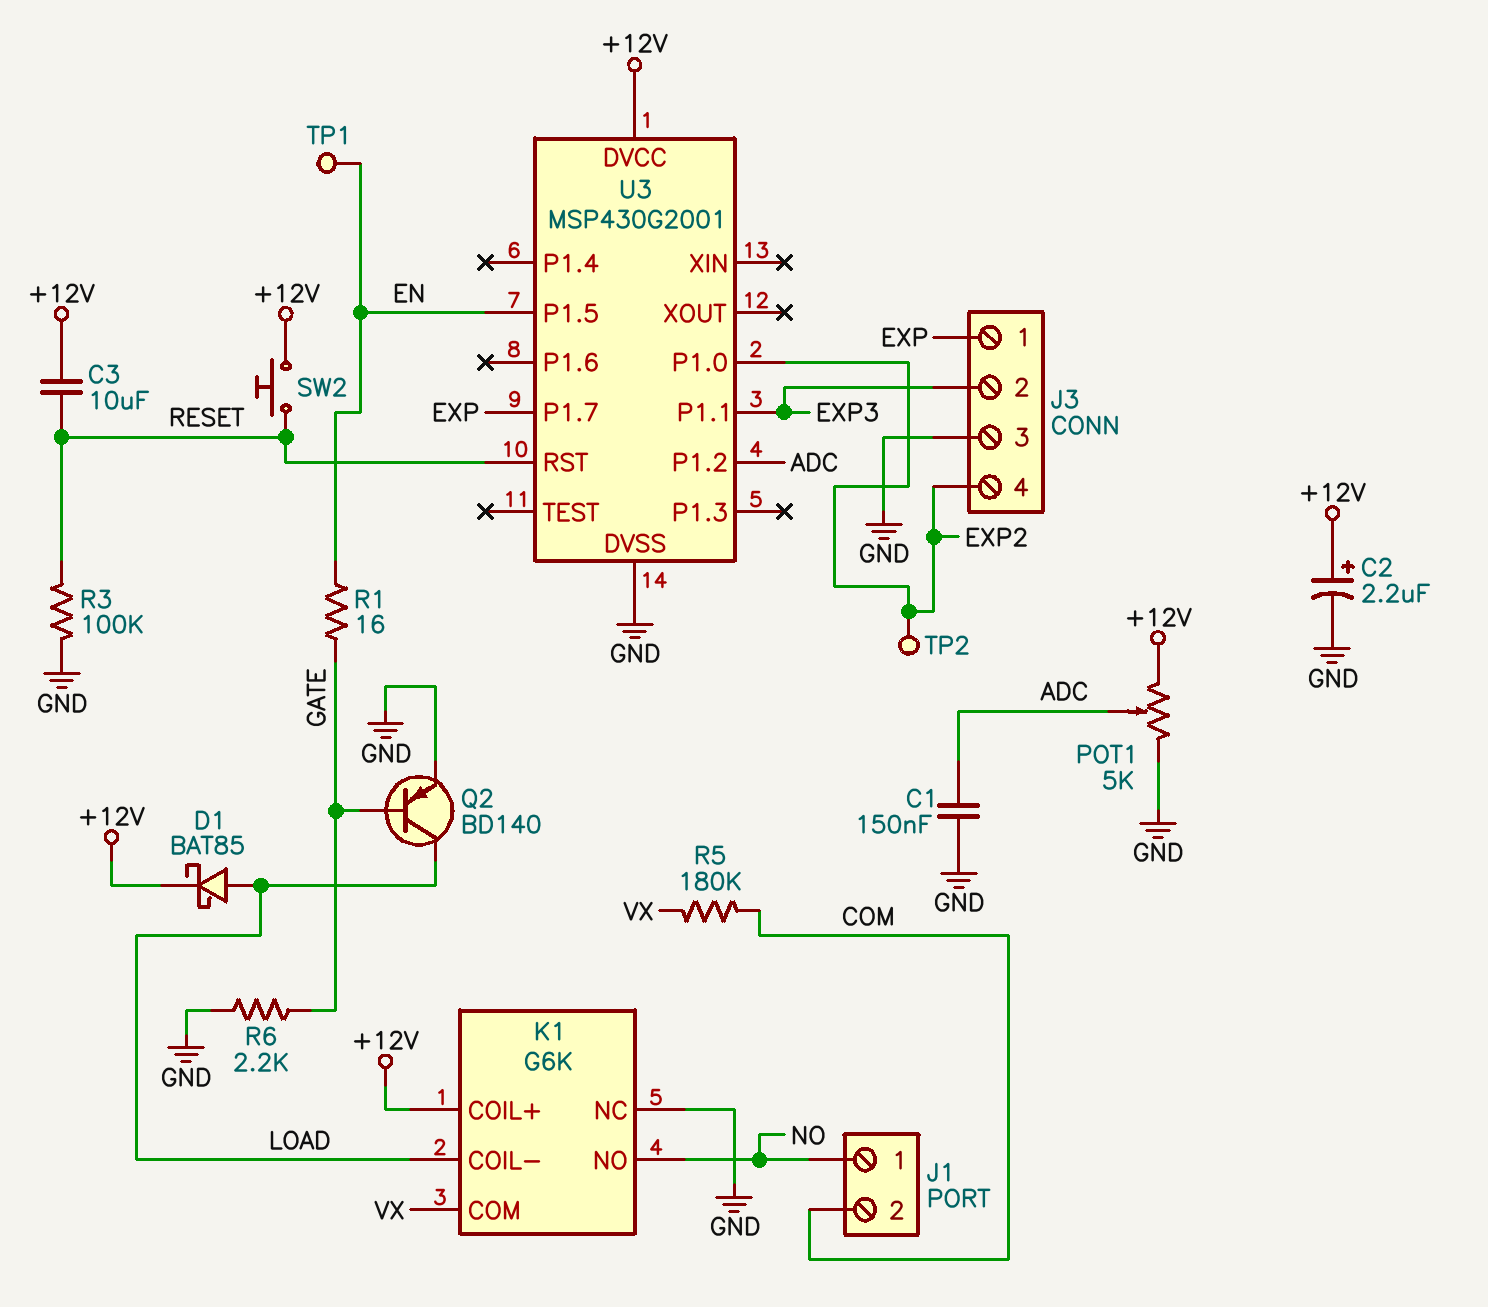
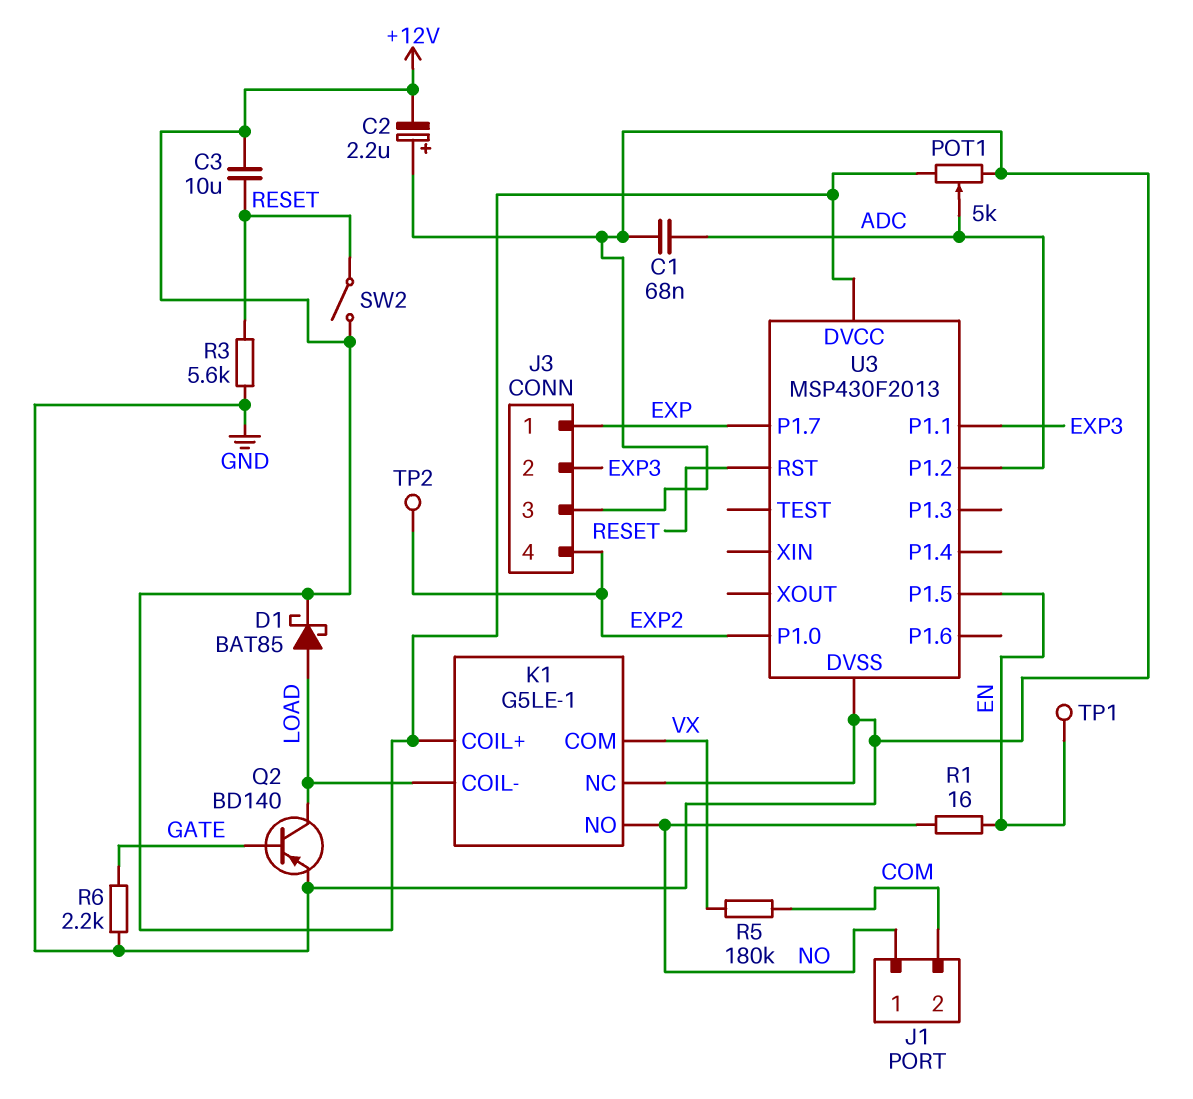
C1: 150nF (ADC, GND) -> 68nF (ADC, GND)
C2: 2.2uF (plus +12V, minus GND) -> 2.2uF (plus GND, minus +12V)
K1: G6K -> G5LE-1
R1: 16 (EN, GATE) -> 16 (EN, NO)
R3: 100k (GND, RESET) -> 5.6k (GND, RESET)
SW2: button (+12V, RESET) -> switch (+12V, RESET)
U3: MSP430G2001 -> MSP430F2013

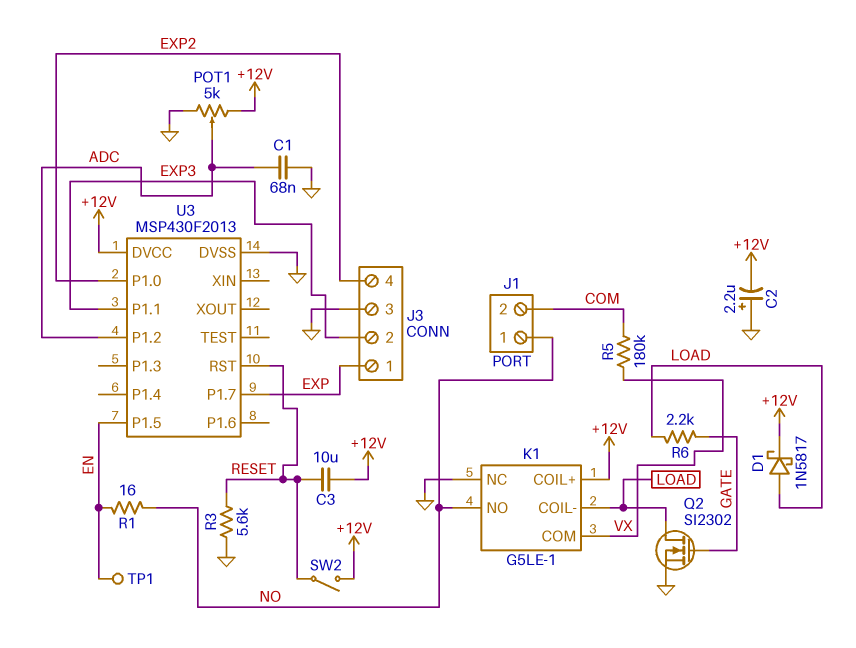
D1: schottky BAT85 (A LOAD, K +12V) -> schottky 1N5817 (A LOAD, K +12V)
Q2: PNP BD140 (B GATE, C LOAD, E GND) -> NMOS SI2302 (G GATE, D LOAD, S GND)
R6: 2.2k (GATE, GND) -> 2.2k (GATE, LOAD)
TP2: test point (EXP2) -> none

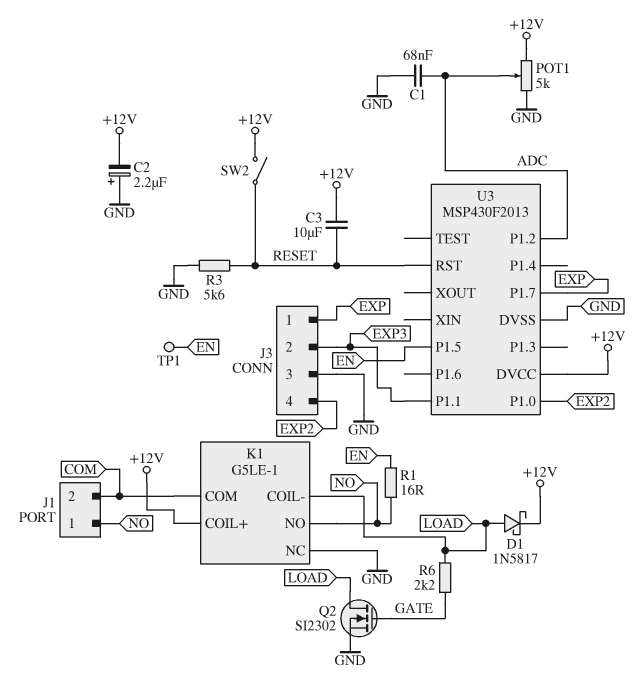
K1 pin COM: VX -> COM
R5: 180k (COM, VX) -> none

